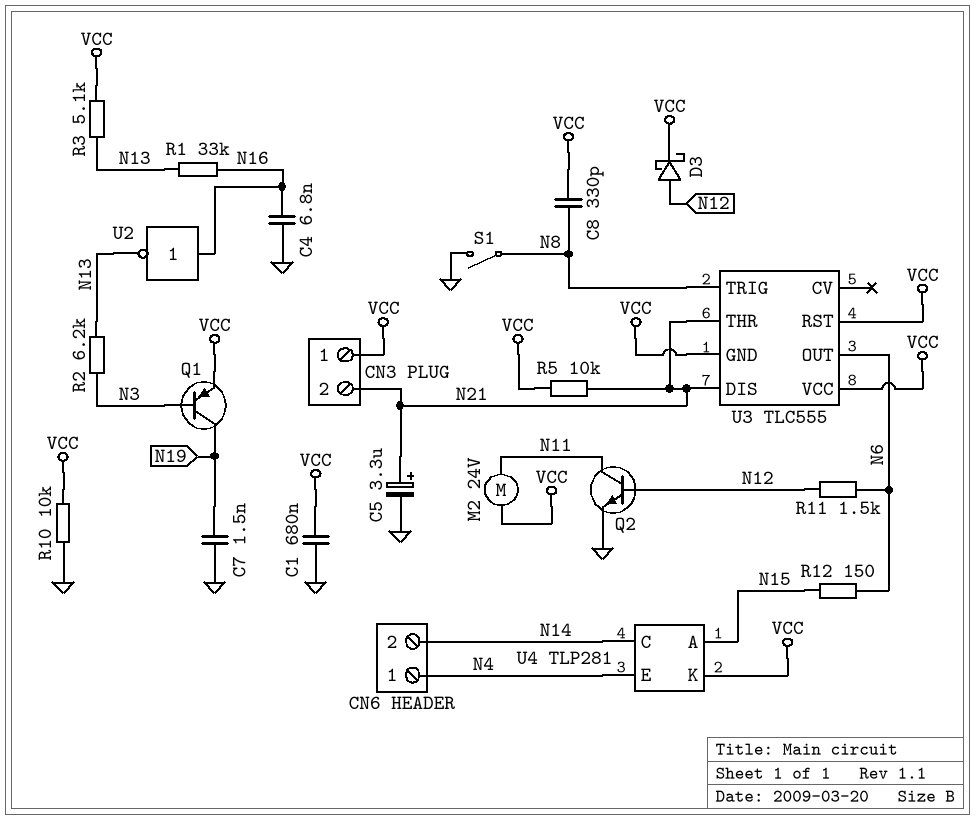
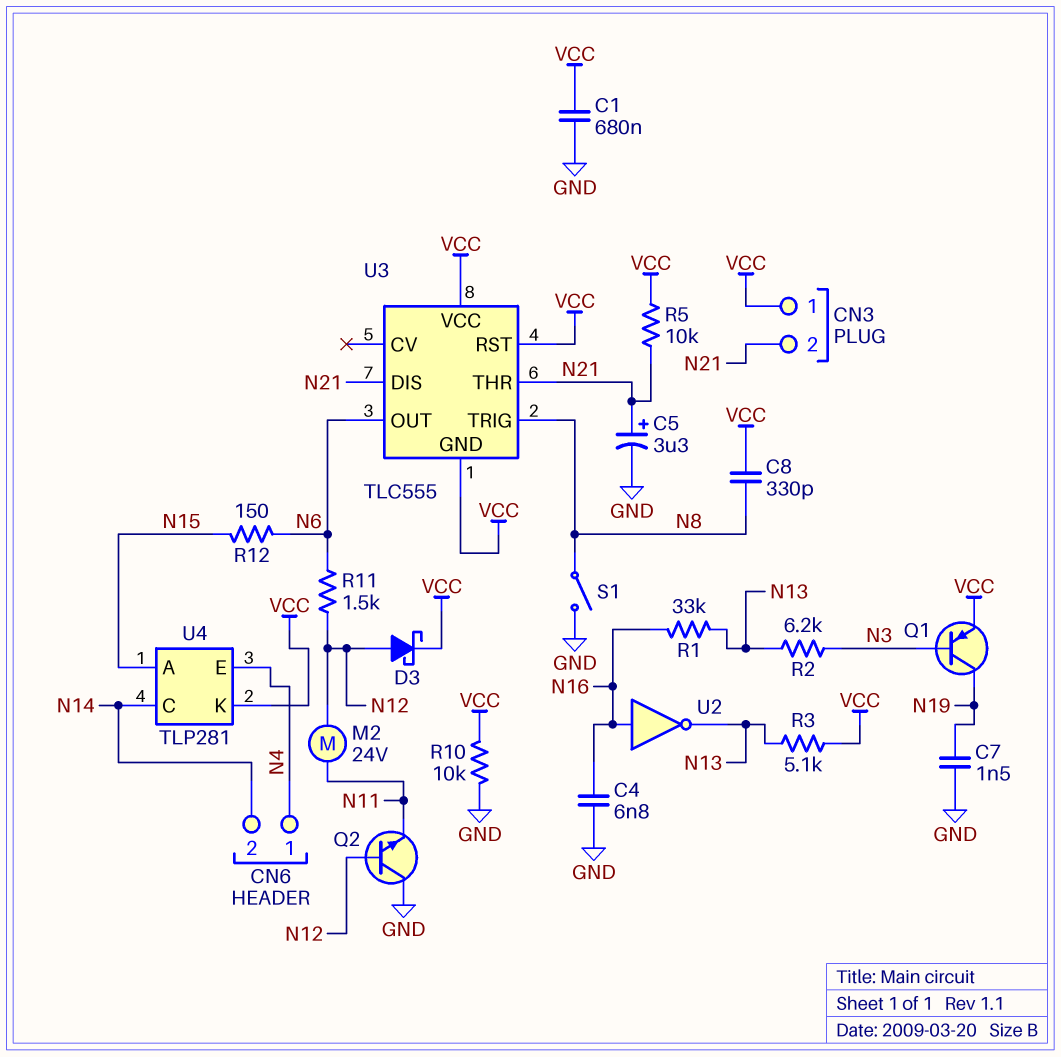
M2: motor 24V (N11, VCC) -> motor 24V (N11, N12)
Q2: NPN (B N12, C N11, E GND) -> NPN (B N12, C GND, E N11)

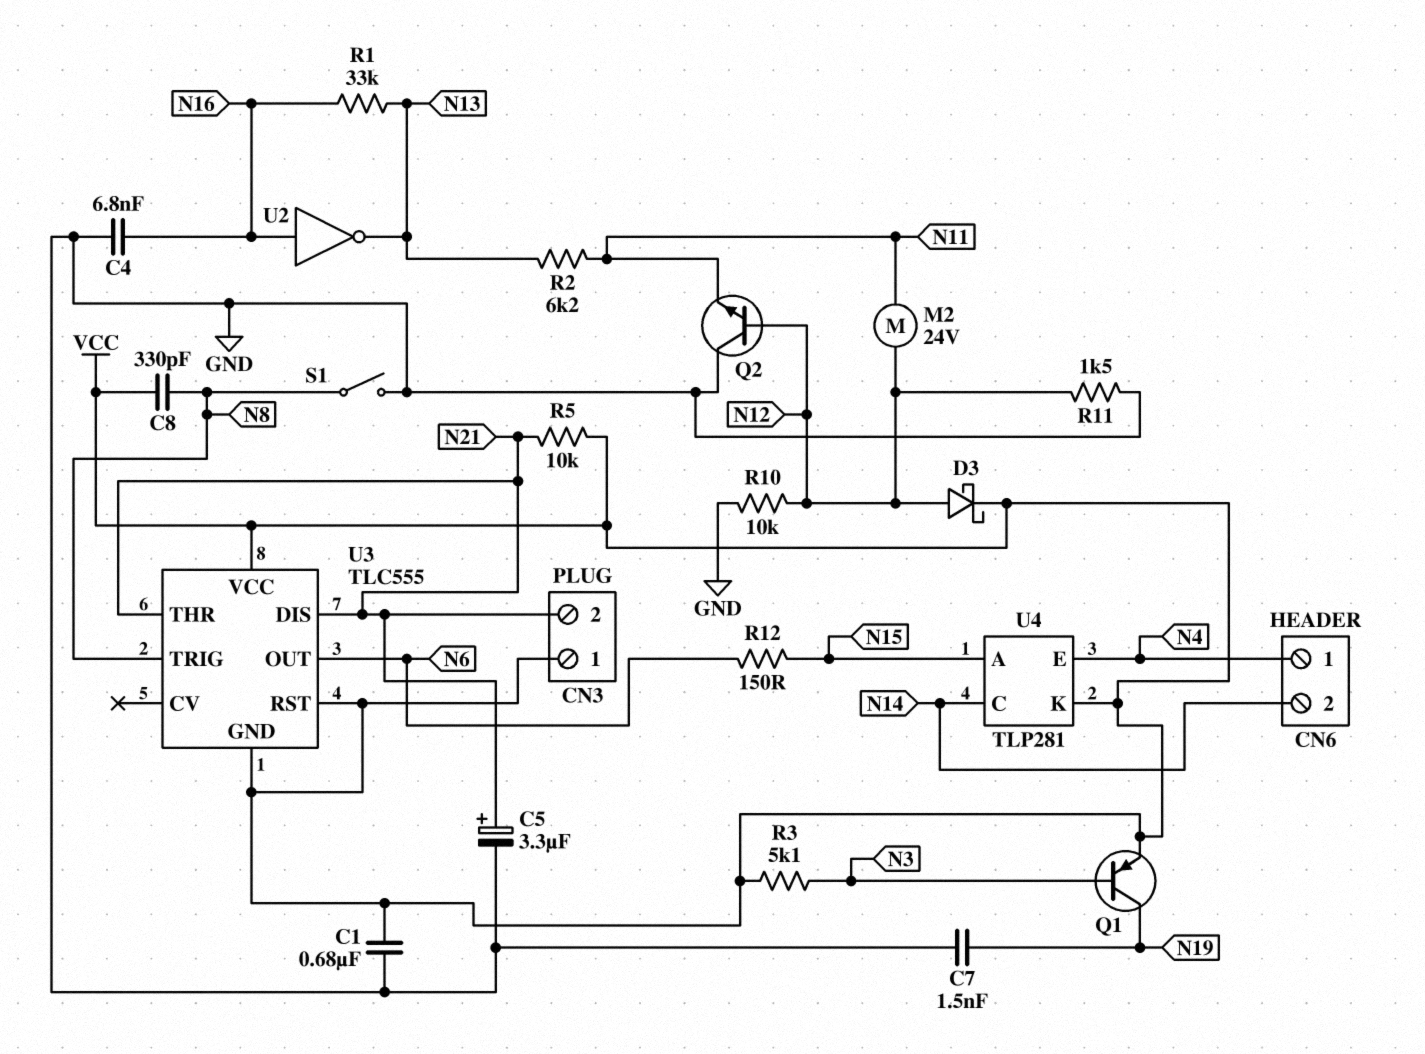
R2: 6.2k (N3, N13) -> 6.2k (N11, N13)
R3: 5.1k (N13, VCC) -> 5.1k (N3, VCC)
R10: 10k (GND, VCC) -> 10k (GND, N12)
R11: 1.5k (N6, N12) -> 1.5k (GND, N12)

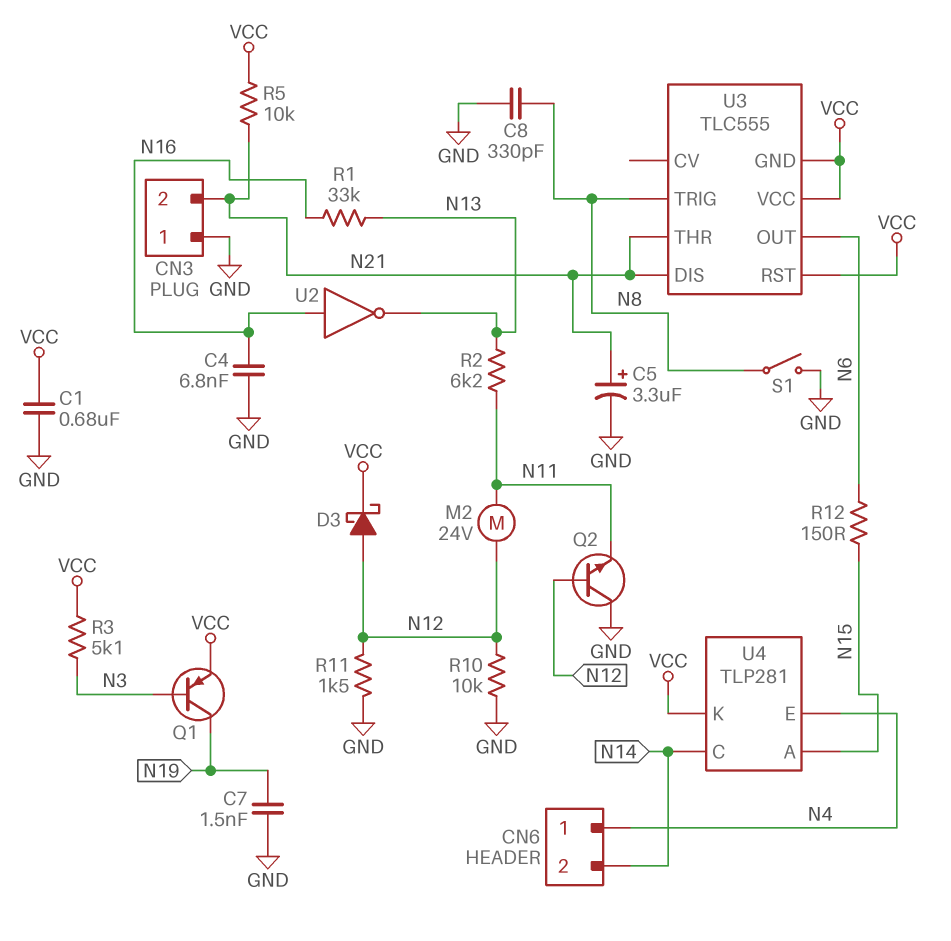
C8: 330pF (N8, VCC) -> 330pF (GND, N8)
CN3 pin 1: VCC -> GND

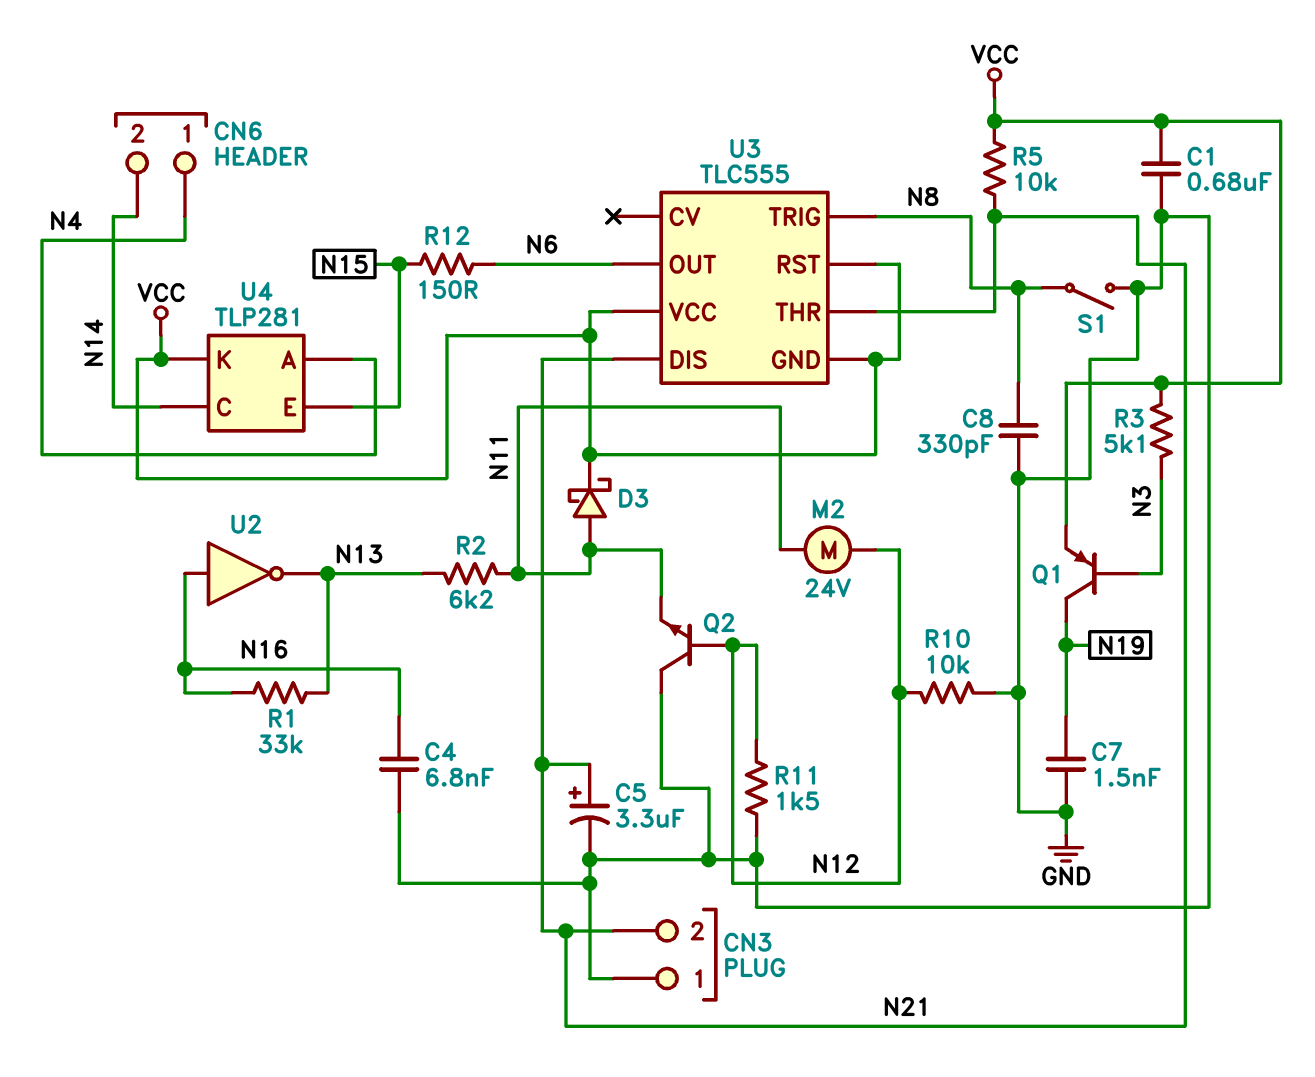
D3: schottky (A N12, K VCC) -> schottky (A N11, K VCC)
U4 pin A: N15 -> N4
U4 pin E: N4 -> N15

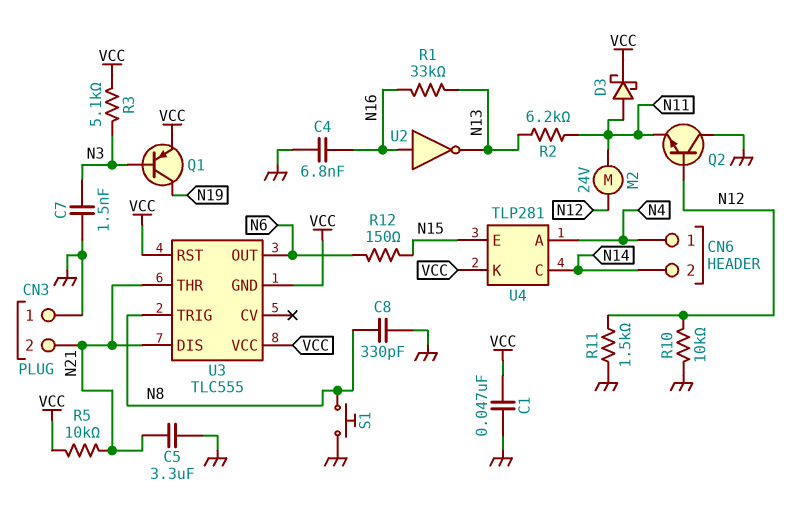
C1: 680nF (GND, VCC) -> 47nF (GND, VCC)
C5: 3.3uF (plus N21, minus GND) -> 3.3uF (GND, N21)
C7: 1.5nF (GND, N19) -> 1.5nF (GND, N3)
S1: switch (GND, N8) -> button (GND, N8)

